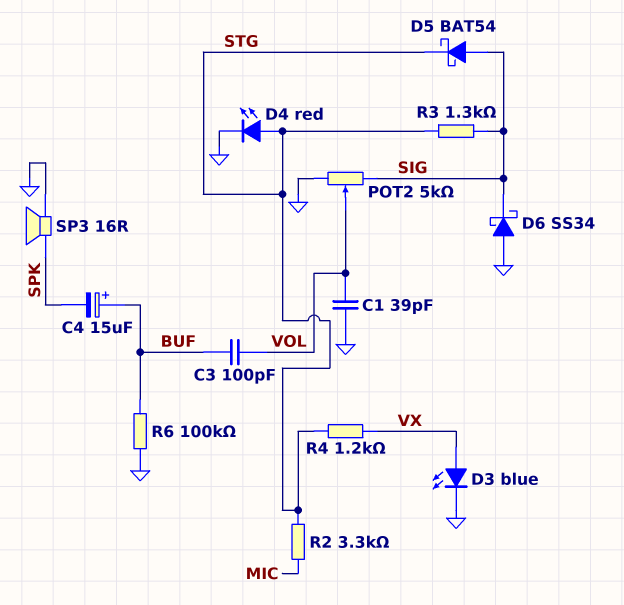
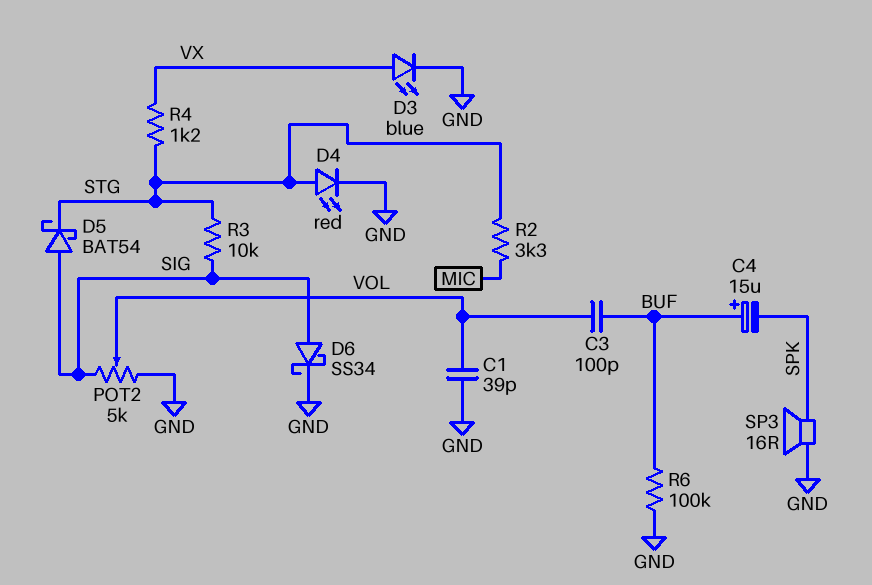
D6: schottky SS34 (A GND, K SIG) -> schottky SS34 (A SIG, K GND)
R3: 1.3k (SIG, STG) -> 10k (SIG, STG)

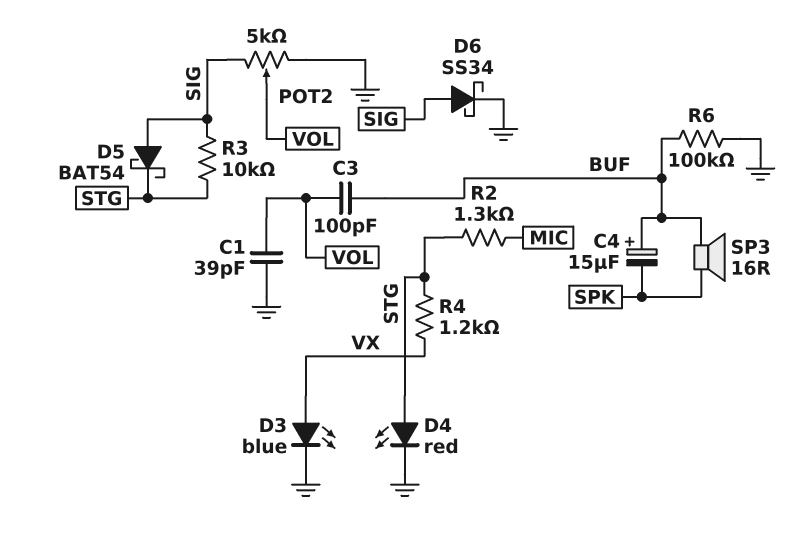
R2: 3.3k (MIC, STG) -> 1.3k (MIC, STG)
SP3: speaker 16R (GND, SPK) -> speaker 16R (BUF, SPK)

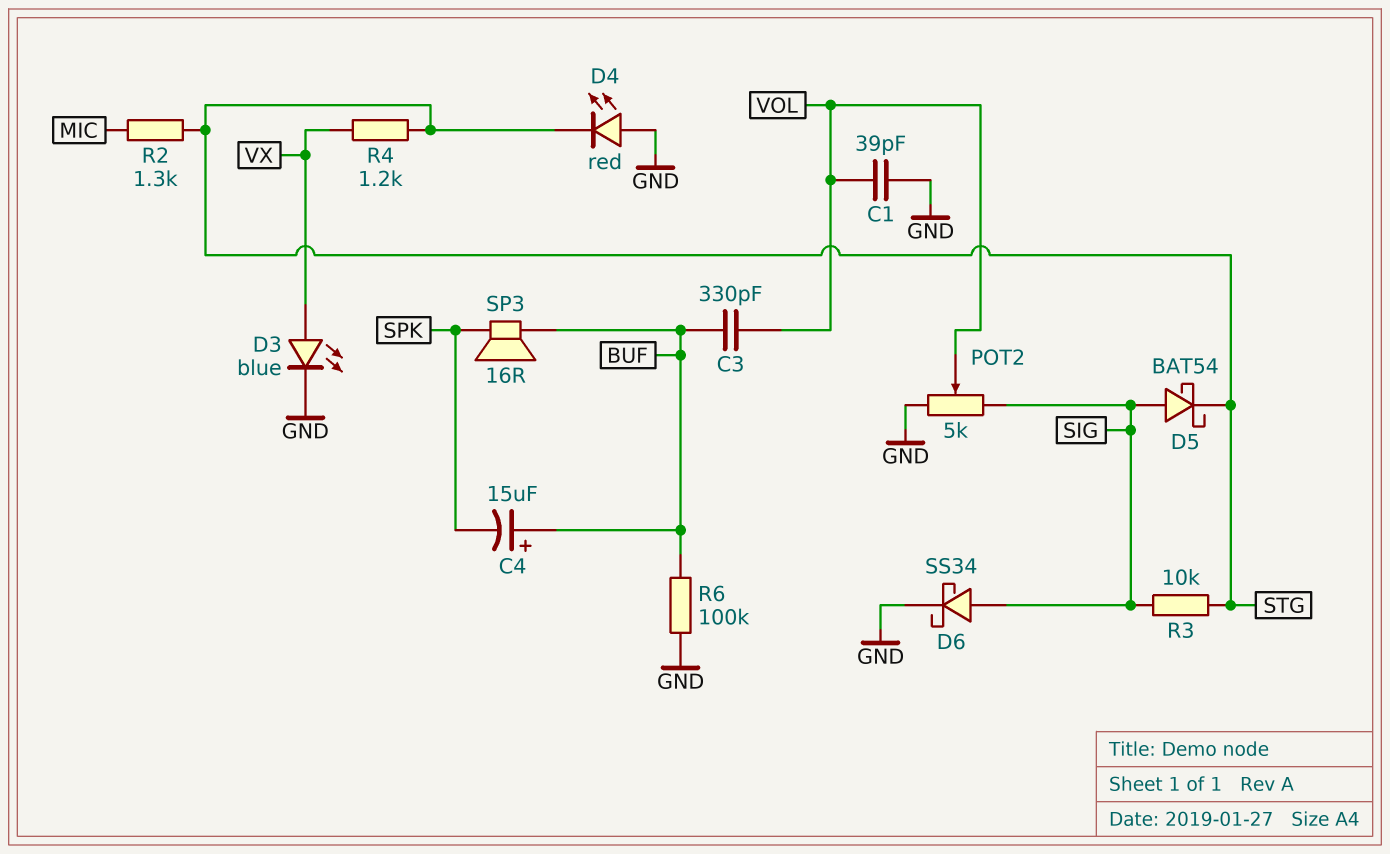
C3: 100pF (BUF, VOL) -> 330pF (BUF, VOL)
D4: LED red (A STG, K GND) -> LED red (A GND, K STG)

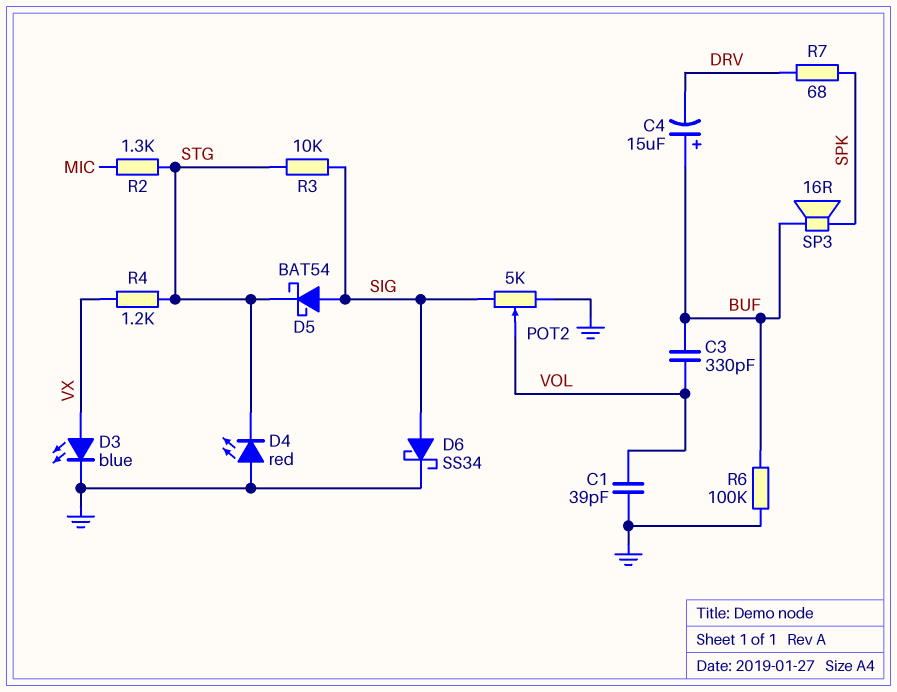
C4: 15uF (plus BUF, minus SPK) -> 15uF (plus BUF, minus DRV)
R7: none -> 68 (DRV, SPK)

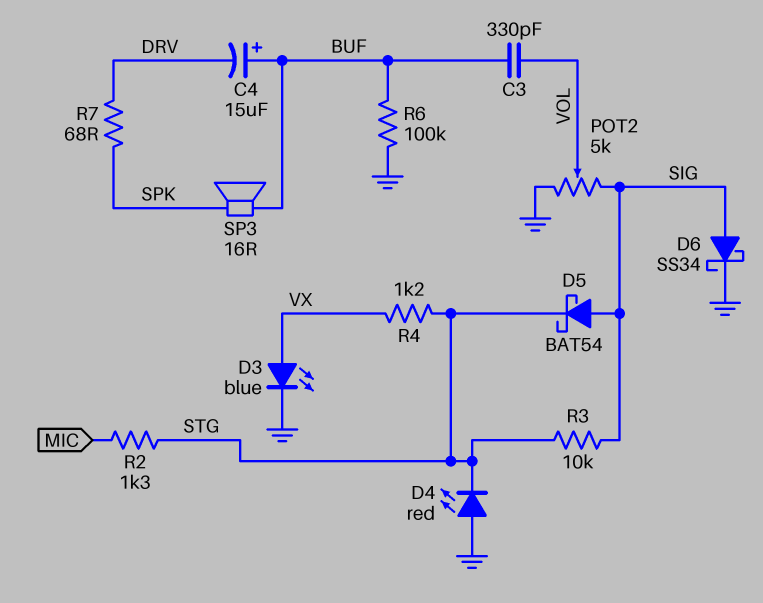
C1: 39pF (GND, VOL) -> none

